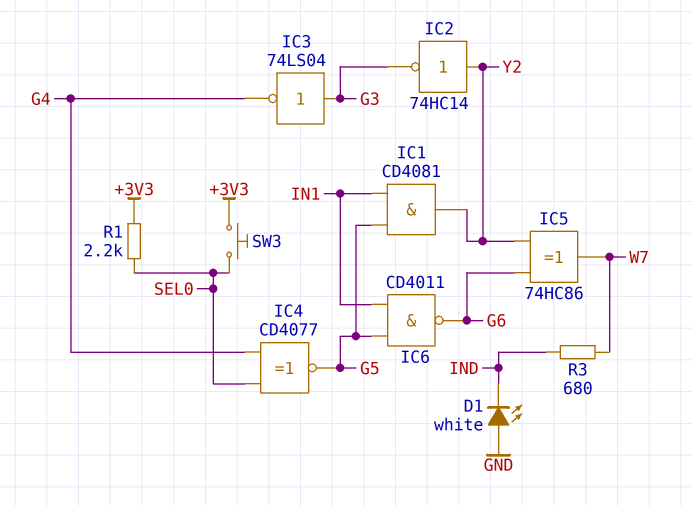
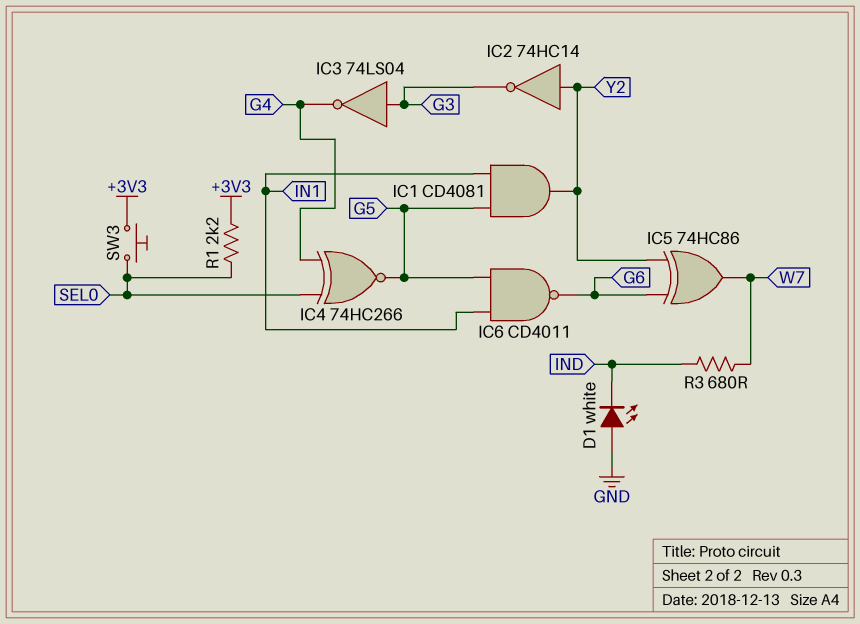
IC4: XNOR CD4077 (in G4, in SEL0, out G5) -> XNOR 74HC266 (in G4, in SEL0, out G5)

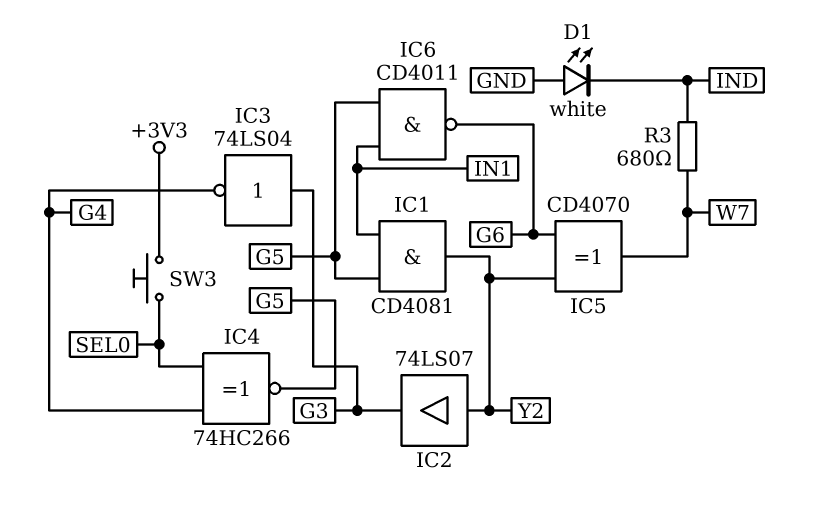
IC2: NOT 74HC14 (in Y2, out G3) -> buffer 74LS07 (in Y2, out G3)
IC5: XOR 74HC86 (in G6, in Y2, out W7) -> XOR CD4070 (in G6, in Y2, out W7)
R1: 2.2k (+3V3, SEL0) -> none

